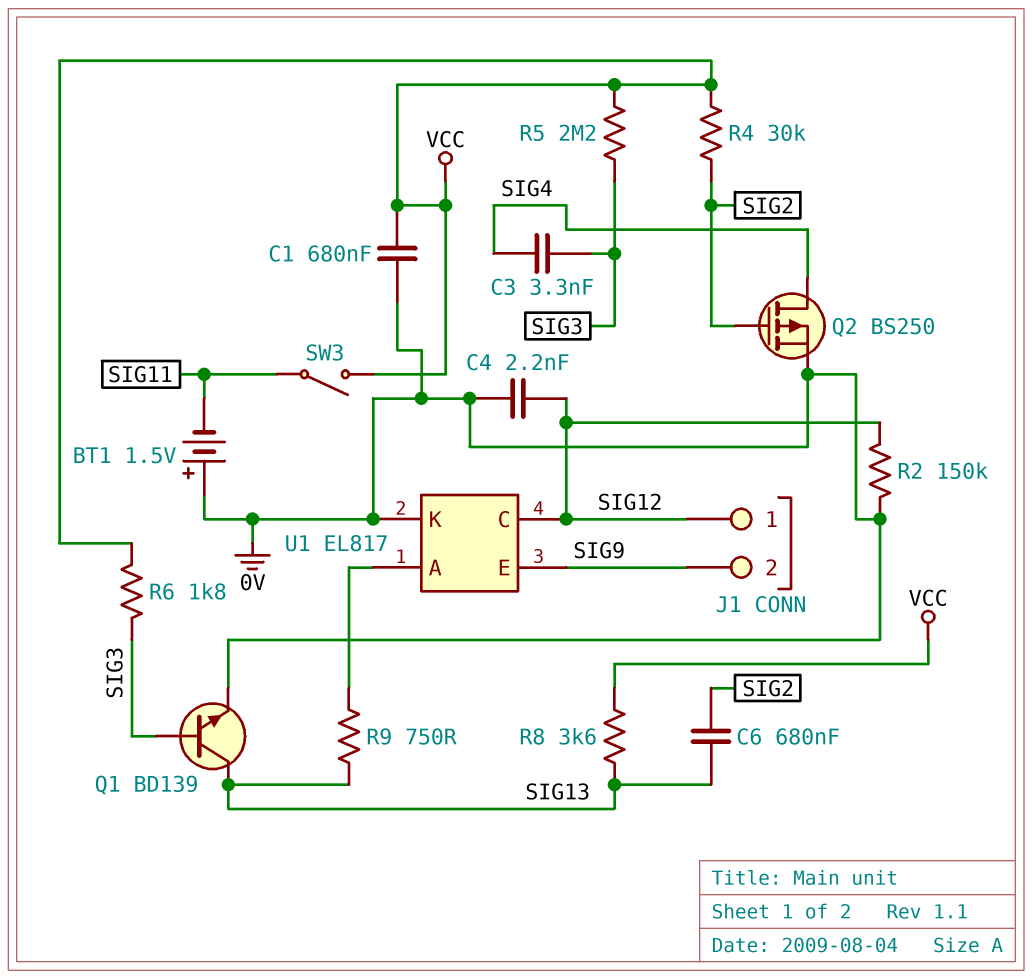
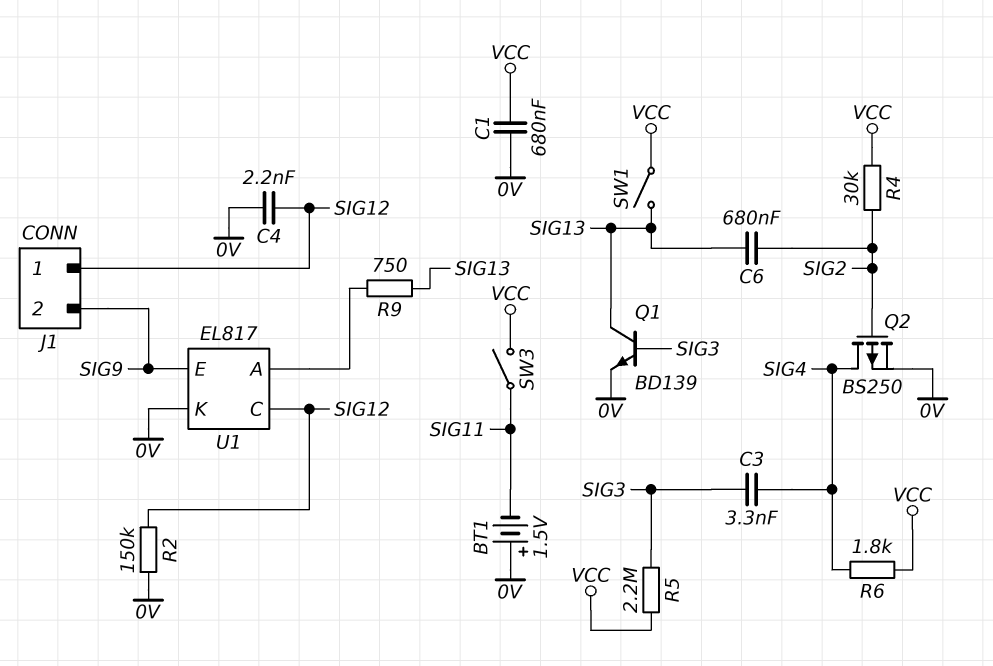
R6: 1.8k (SIG3, VCC) -> 1.8k (SIG4, VCC)
R8: 3.6k (SIG13, VCC) -> none
SW1: none -> switch (SIG13, VCC)

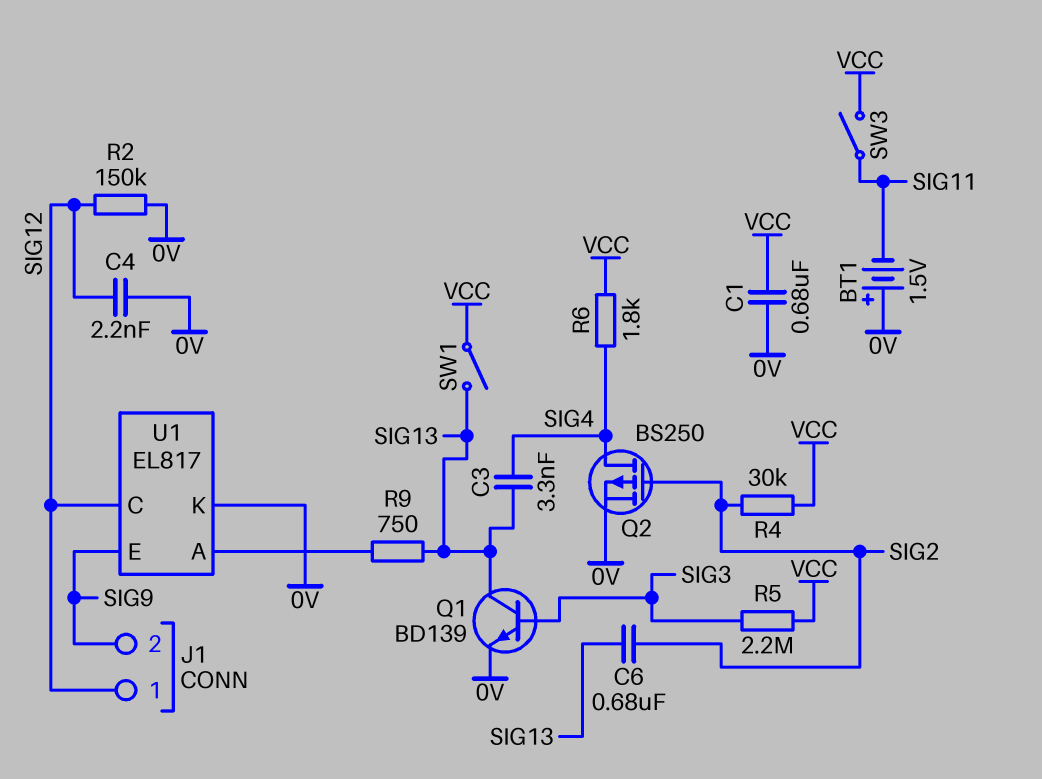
C3: 3.3nF (SIG3, SIG4) -> 3.3nF (SIG4, SIG13)

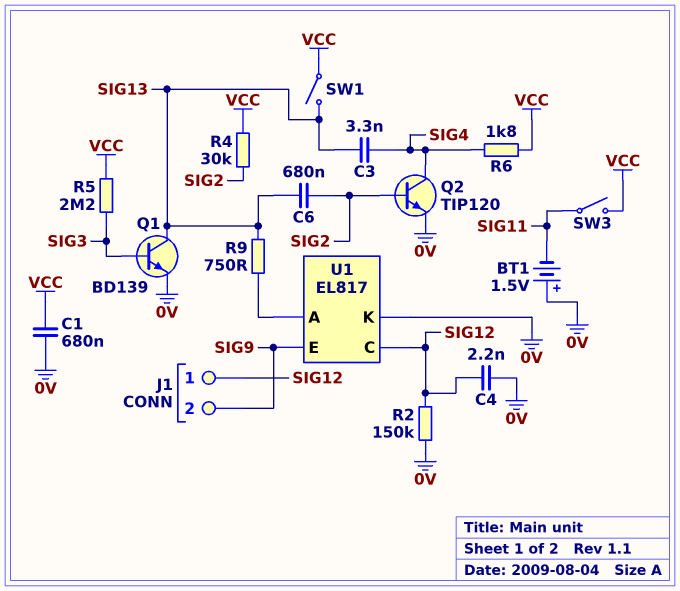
Q2: PMOS BS250 (G SIG2, D SIG4, S 0V) -> NPN TIP120 (B SIG2, C SIG4, E 0V)

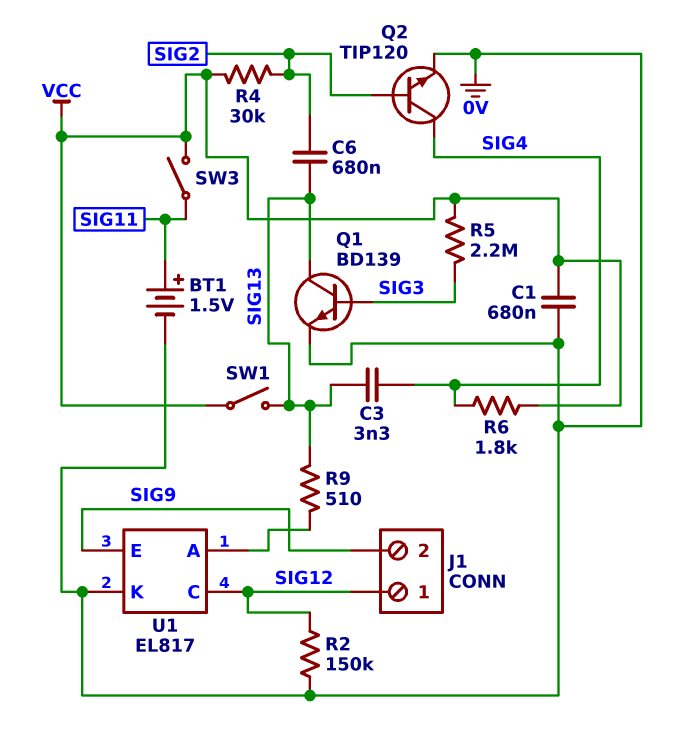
BT1: 1.5V (plus 0V, minus SIG11) -> 1.5V (plus SIG11, minus 0V)
C4: 2.2nF (0V, SIG12) -> none
R9: 750 (SIG13, U1/A) -> 510 (SIG13, U1/A)

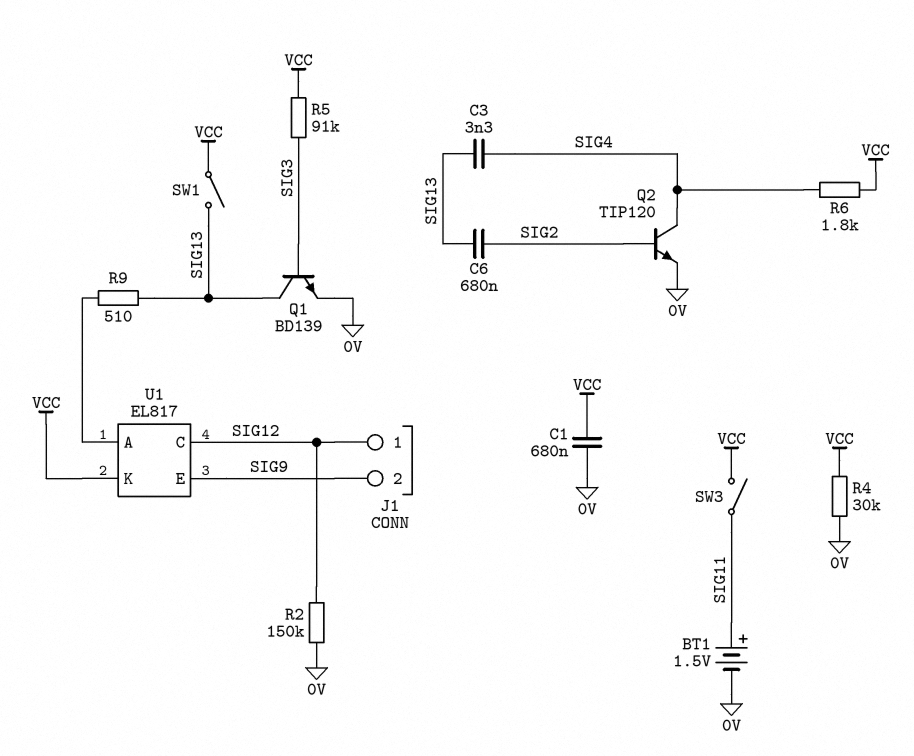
R4: 30k (SIG2, VCC) -> 30k (0V, VCC)
R5: 2.2M (SIG3, VCC) -> 91k (SIG3, VCC)
U1 pin K: 0V -> VCC

